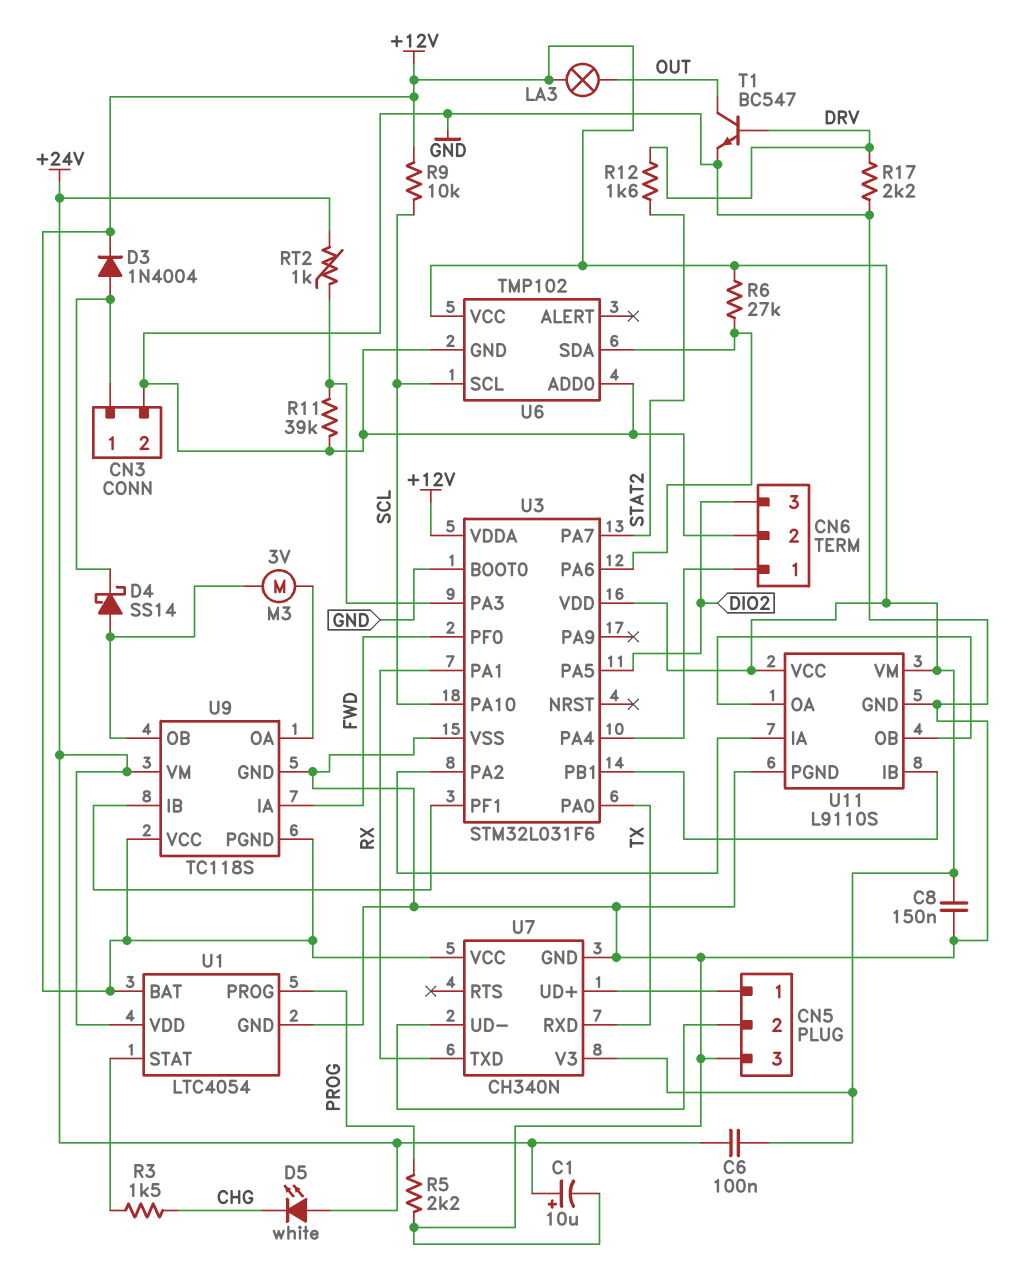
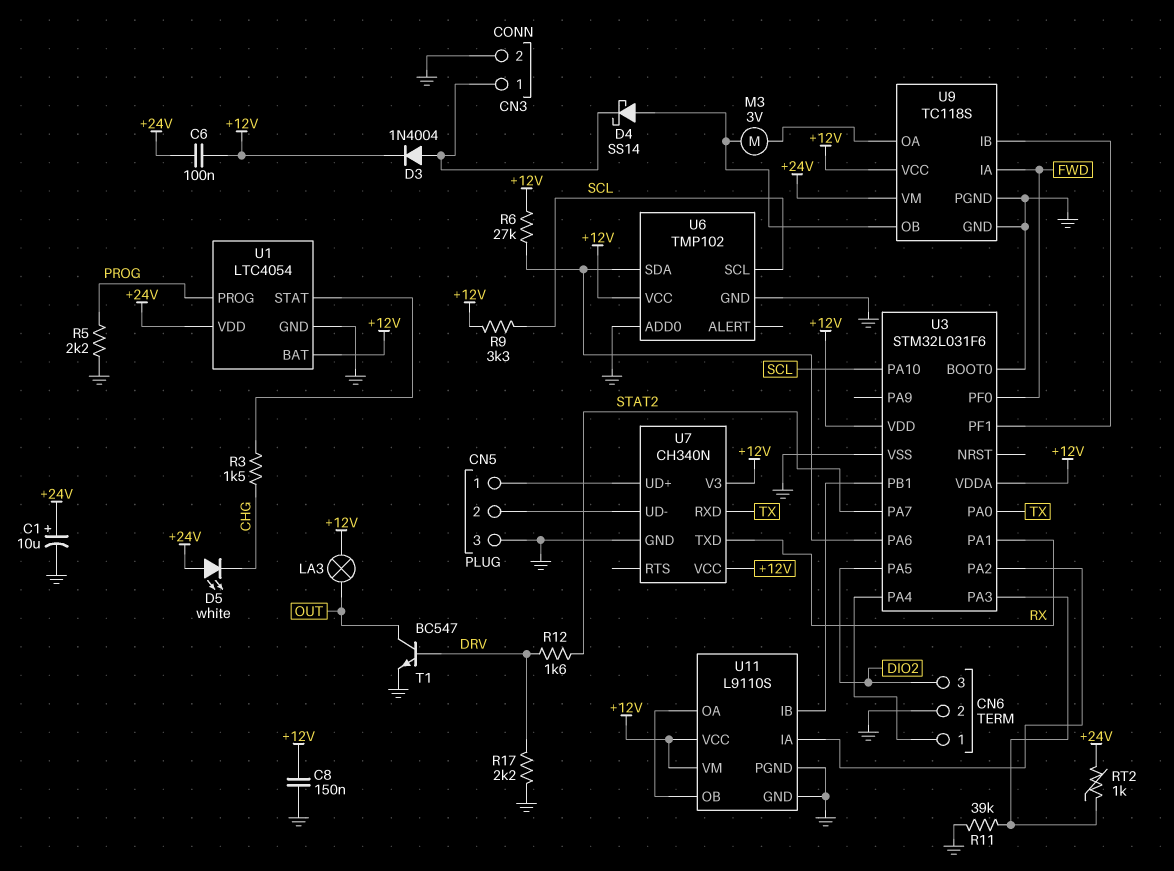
R9: 10k (+12V, SCL) -> 3.3k (+12V, SCL)
U9 pin PGND: +12V -> GND

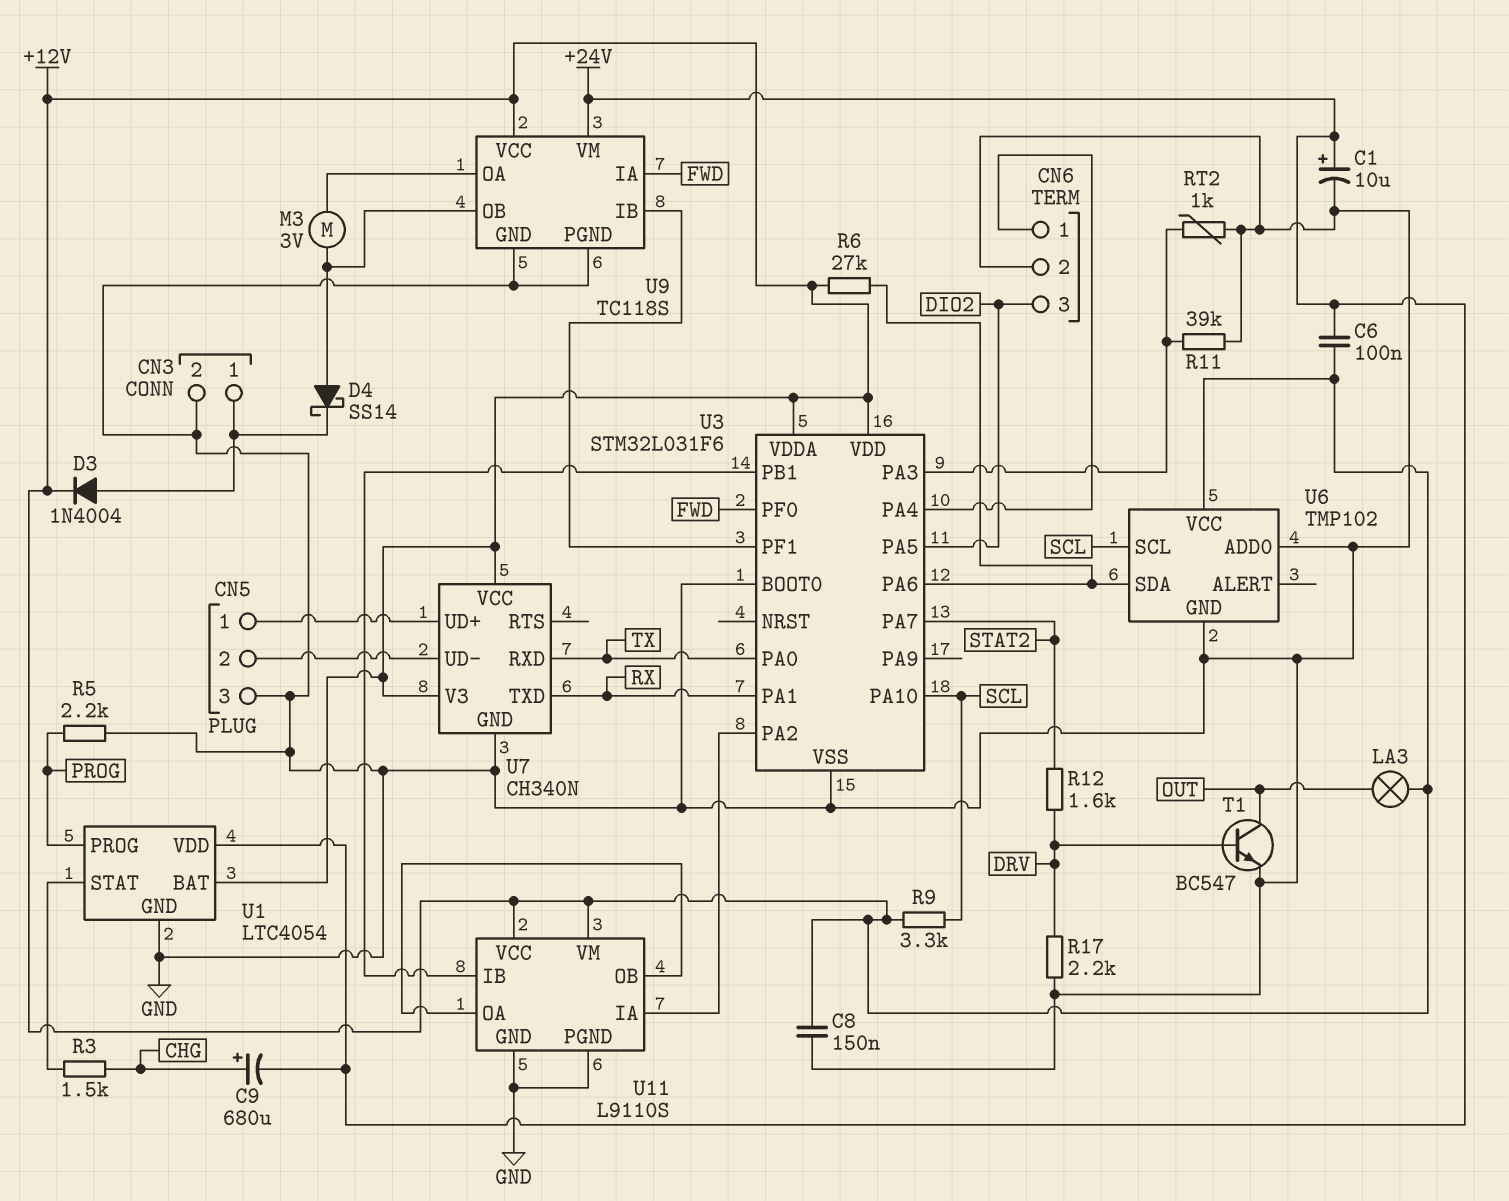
C9: none -> 680uF (plus CHG, minus +24V)
D5: LED white (A +24V, K CHG) -> none
RT2: 1k (+24V, U3/PA3) -> 1k (GND, U3/PA3)

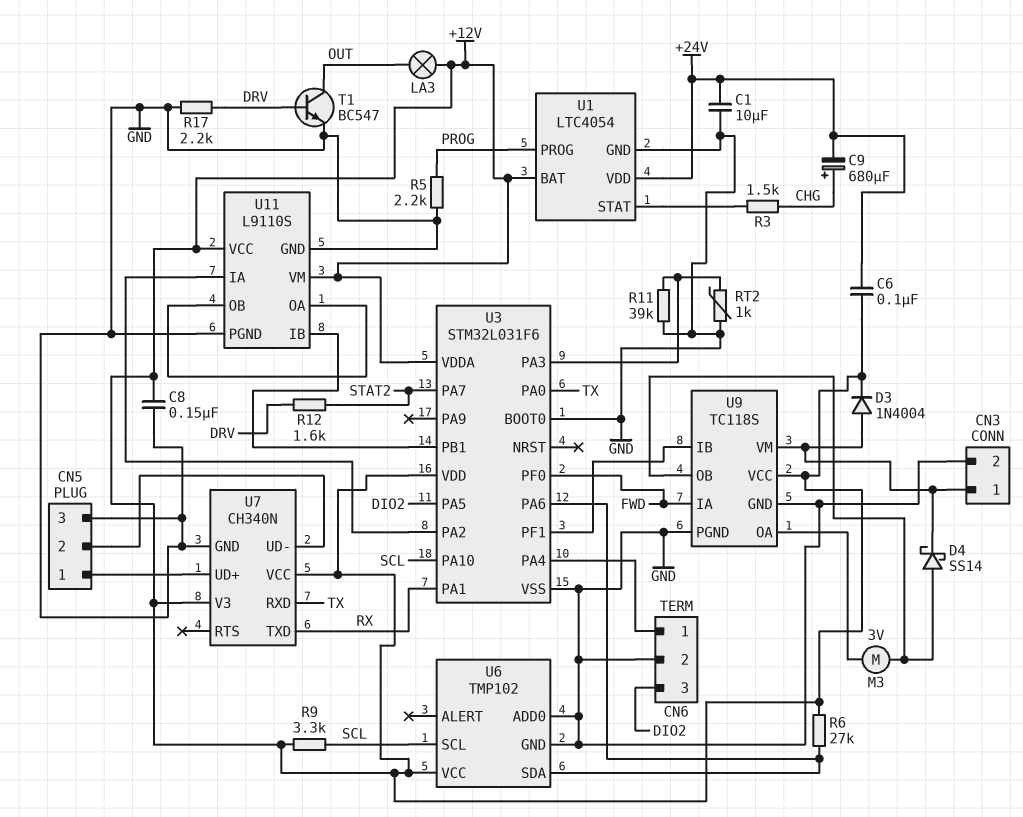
C1: 10uF (plus +24V, minus GND) -> 10uF (+24V, GND)
U9 pin VM: +24V -> CN3/1

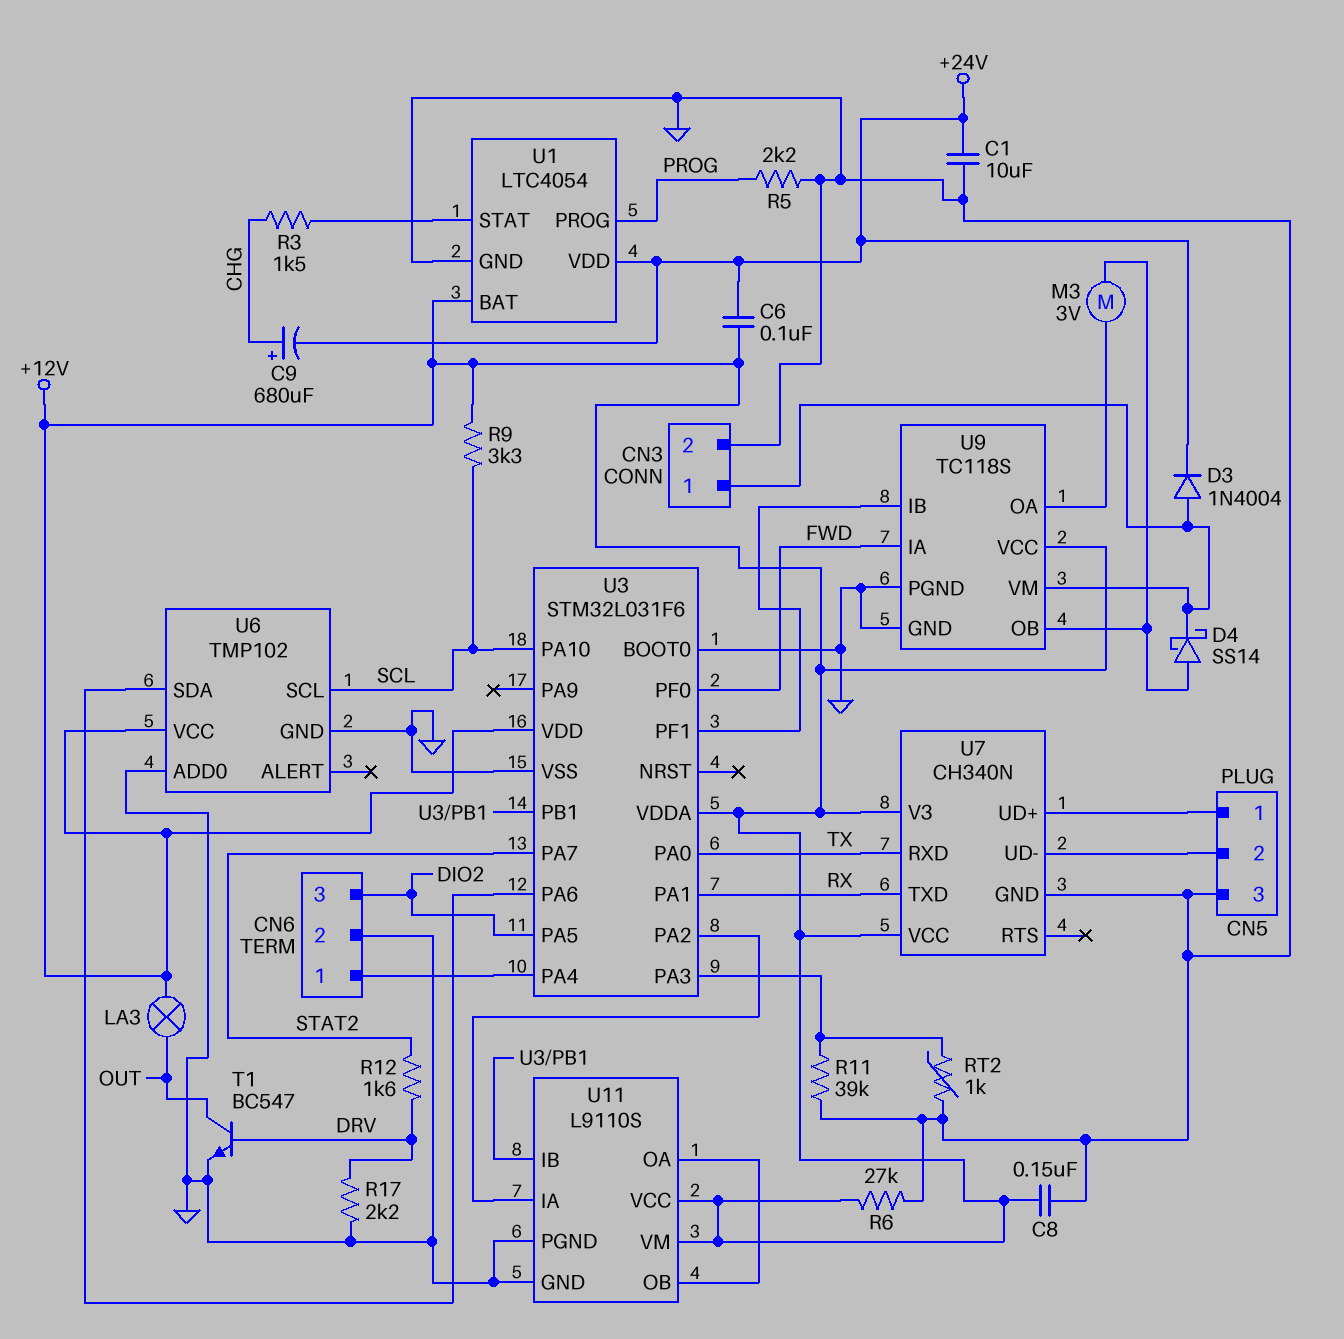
D3: diode 1N4004 (A CN3/1, K +12V) -> diode 1N4004 (A CN3/1, K +24V)
R6: 27k (+12V, U3/PA6) -> 27k (+12V, GND)

